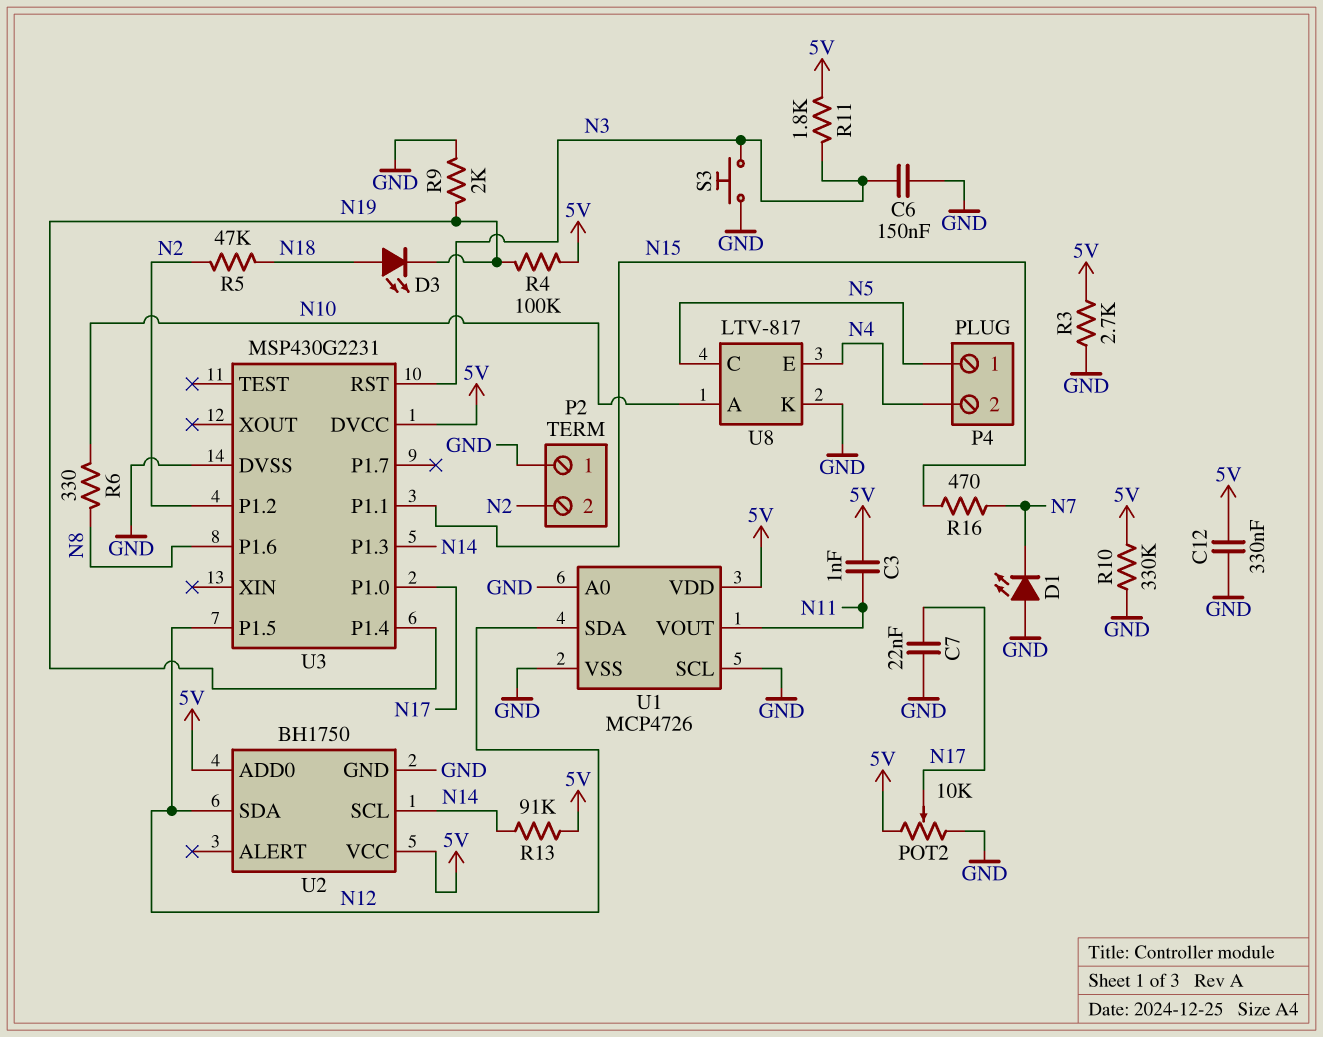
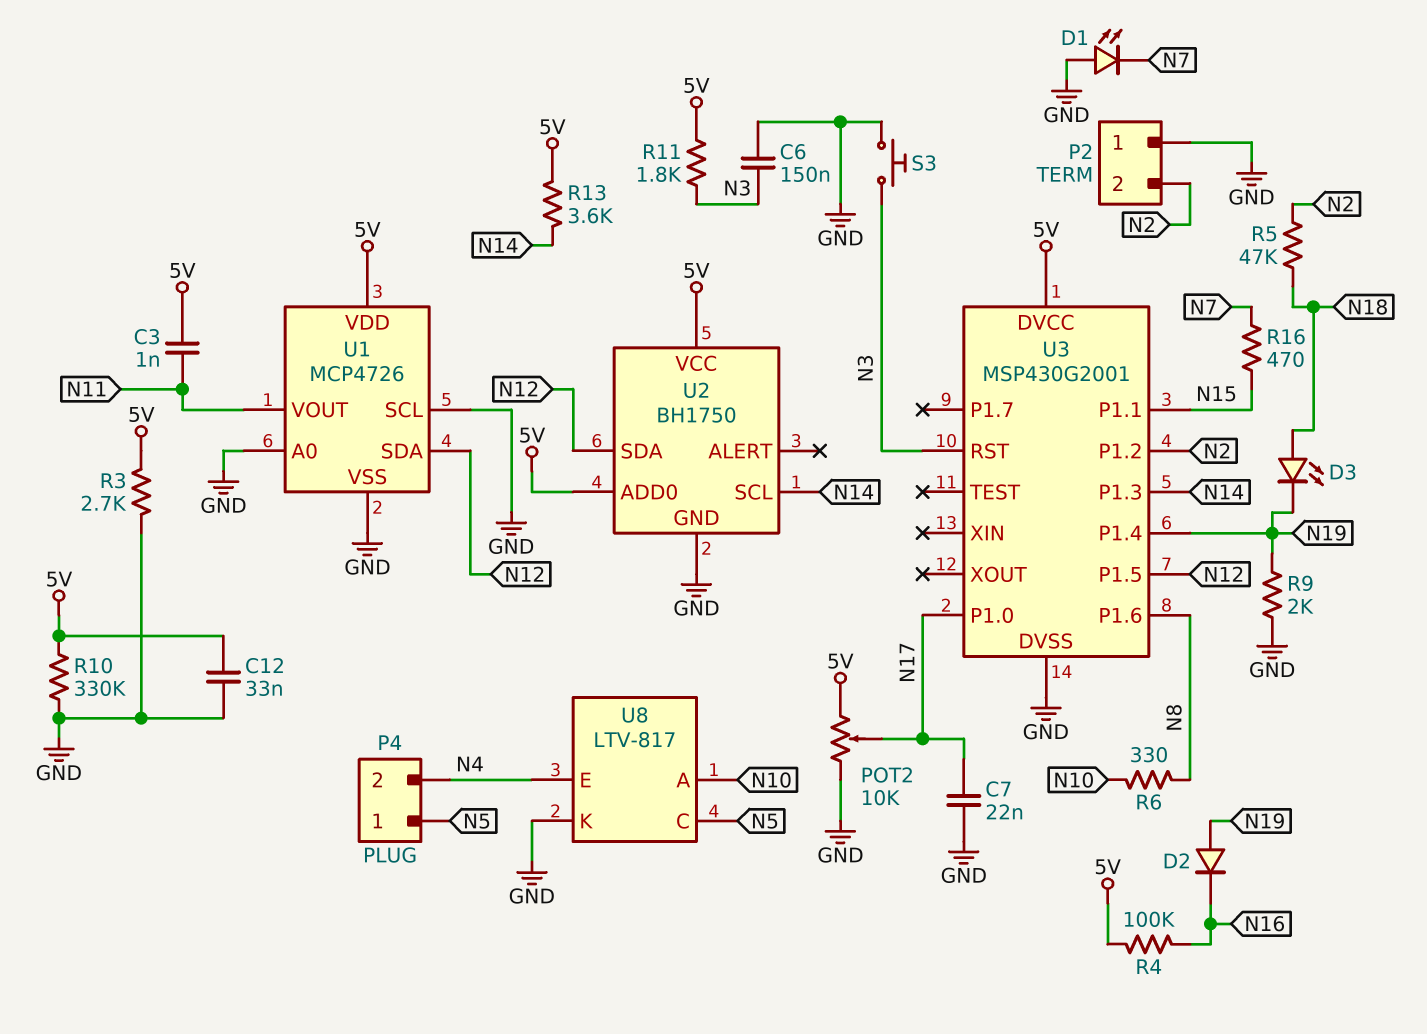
C12: 330nF (5V, GND) -> 33nF (5V, GND)
D2: none -> diode (A N19, K N16)
R4: 100k (5V, N19) -> 100k (5V, N16)
R13: 91k (5V, N14) -> 3.6k (5V, N14)
U3: MSP430G2231 -> MSP430G2001

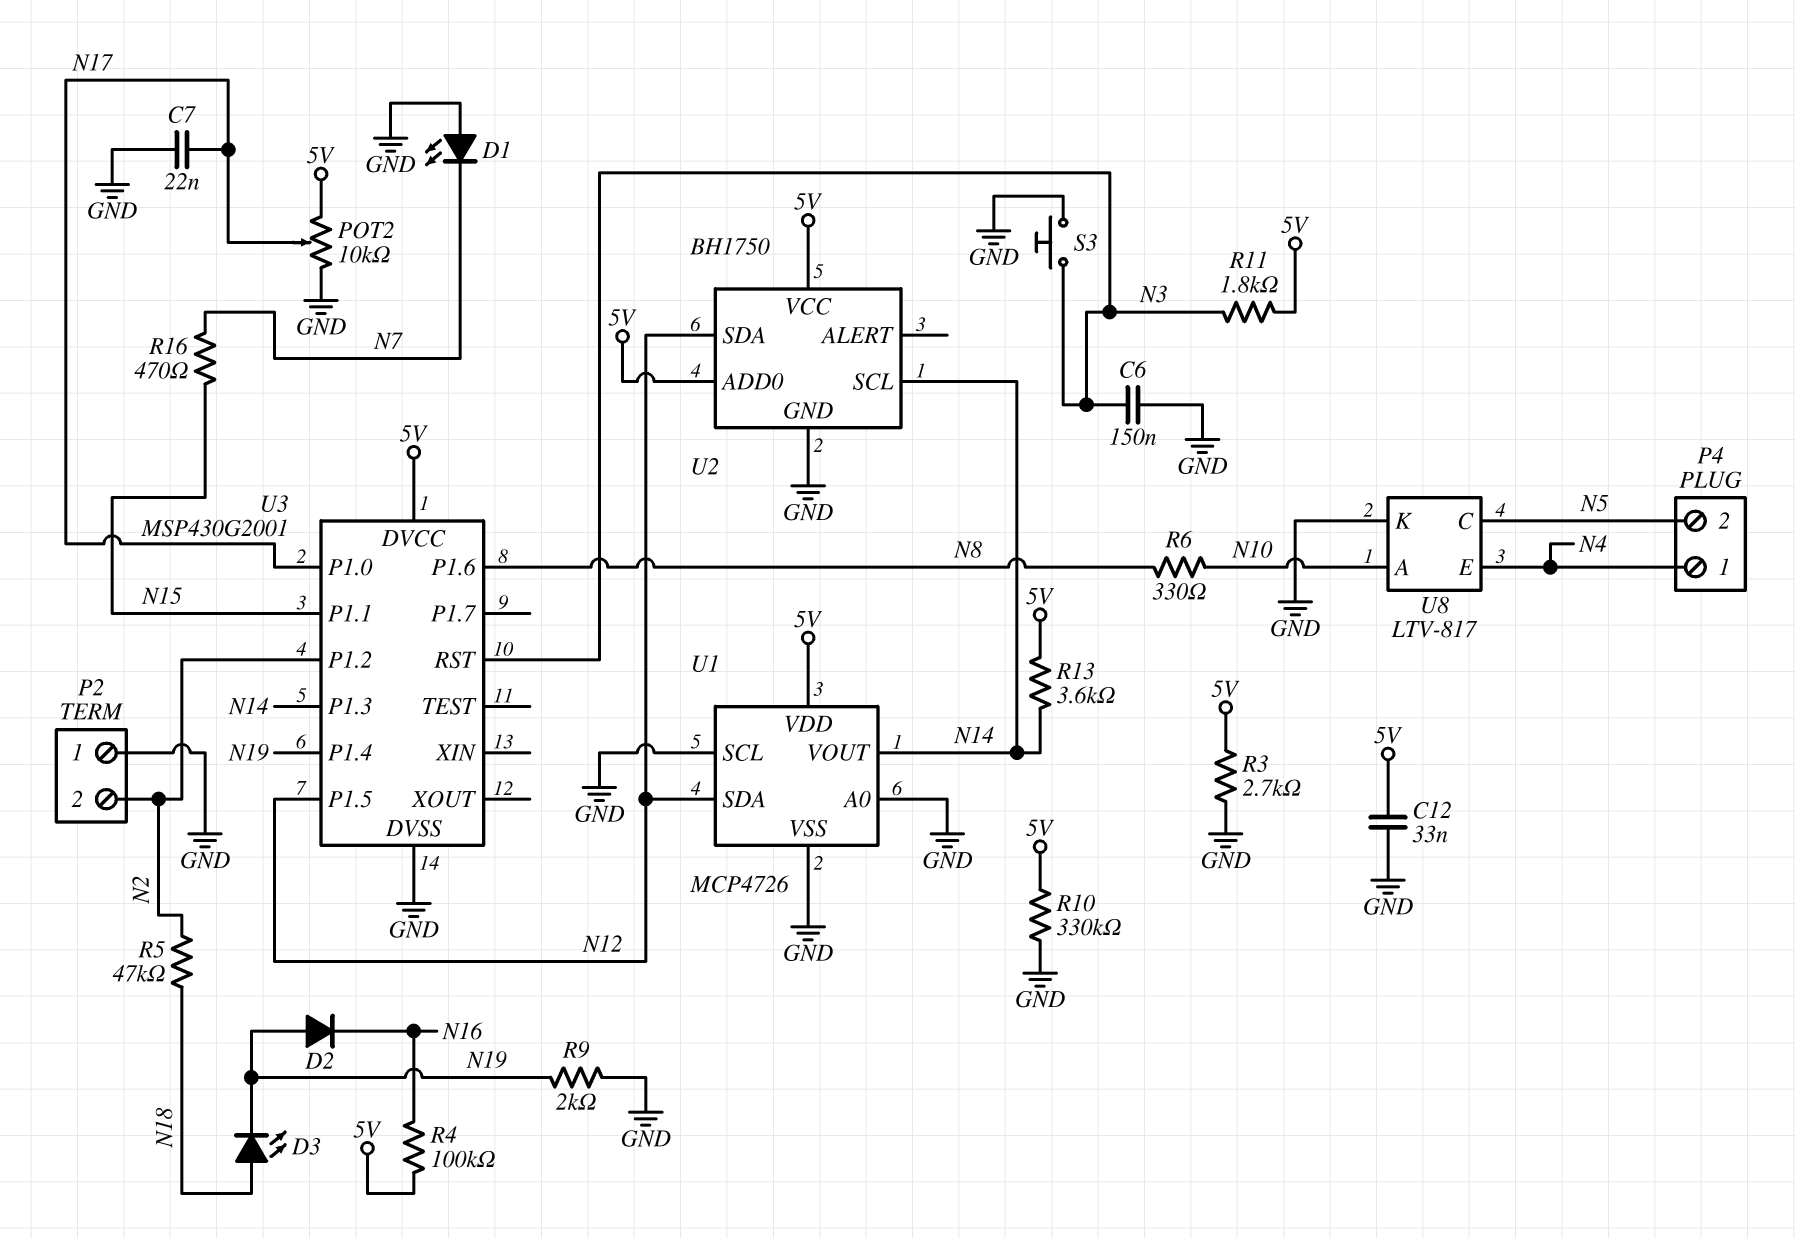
C3: 1nF (5V, N11) -> none
P4 pin 1: N5 -> N4
P4 pin 2: N4 -> N5
U1 pin VOUT: N11 -> N14

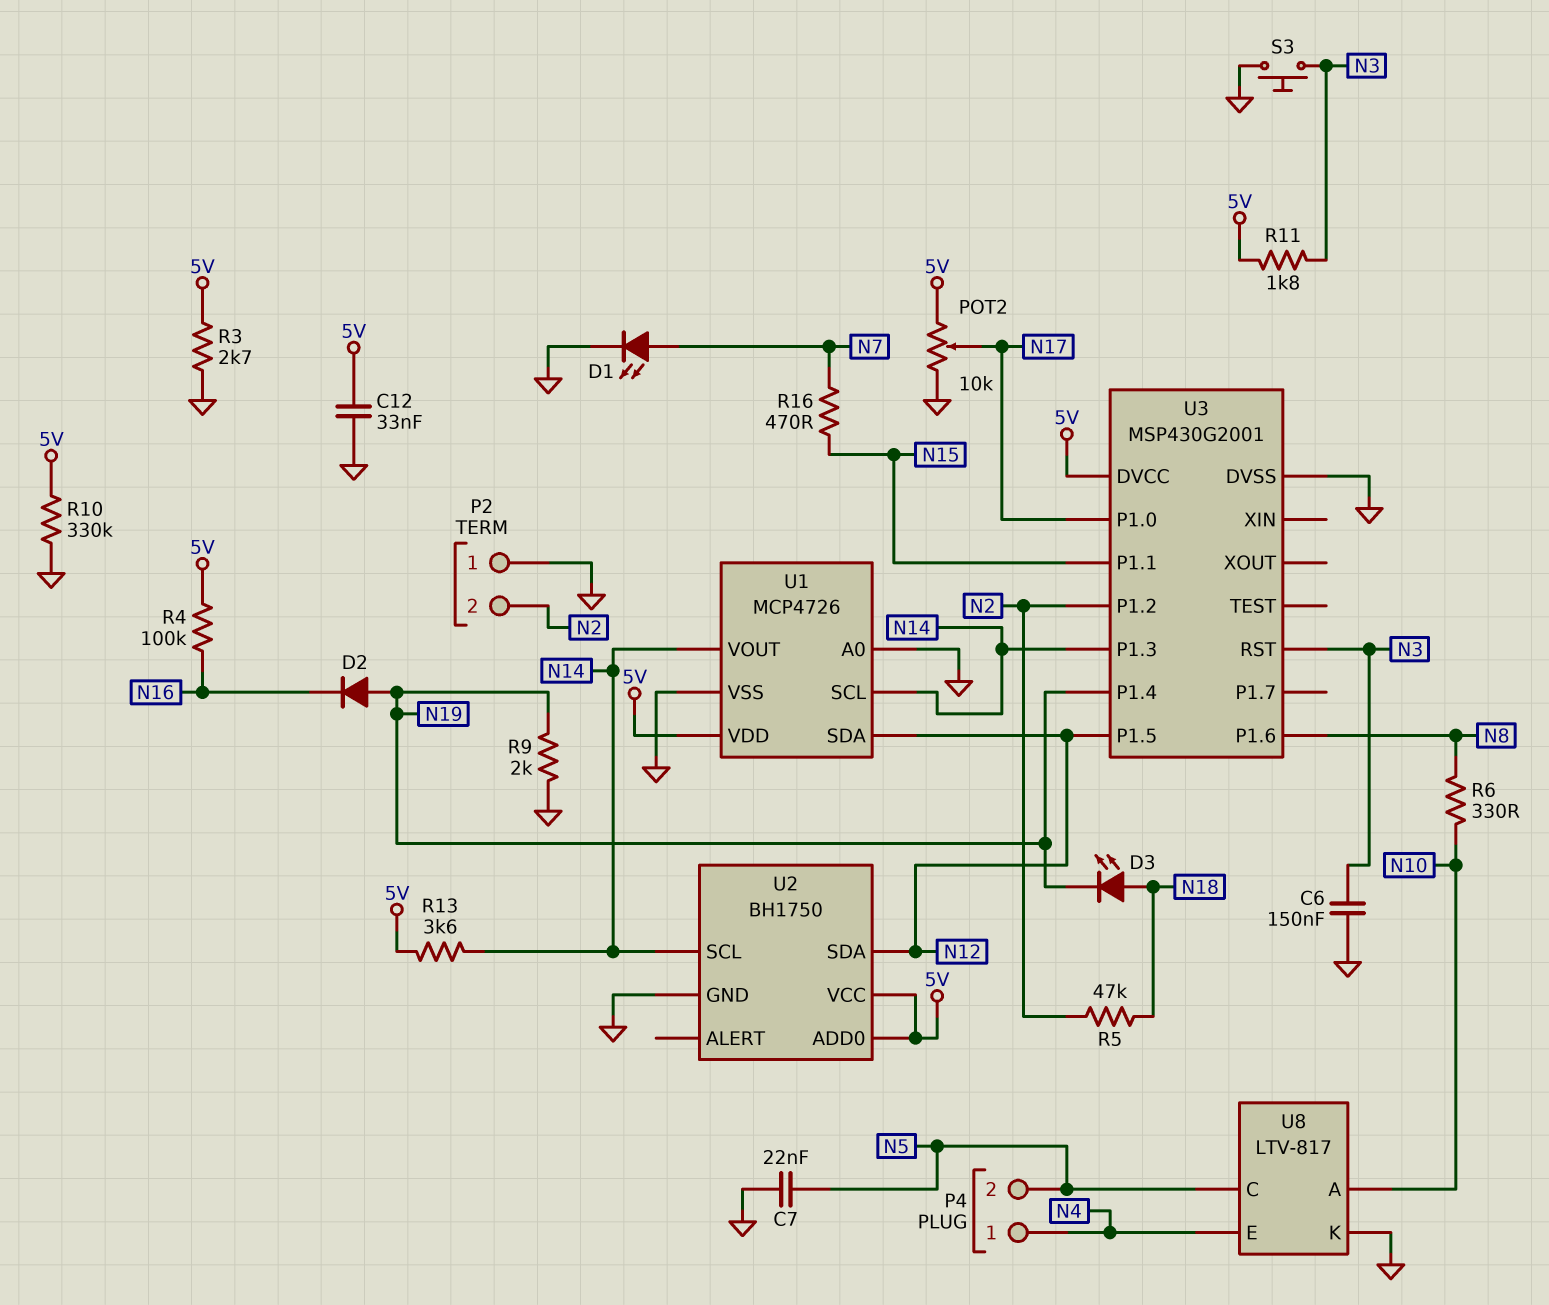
C7: 22nF (GND, N17) -> 22nF (GND, N5)
D1: LED (A GND, K N7) -> LED (A N7, K GND)
U1 pin SCL: GND -> N14

